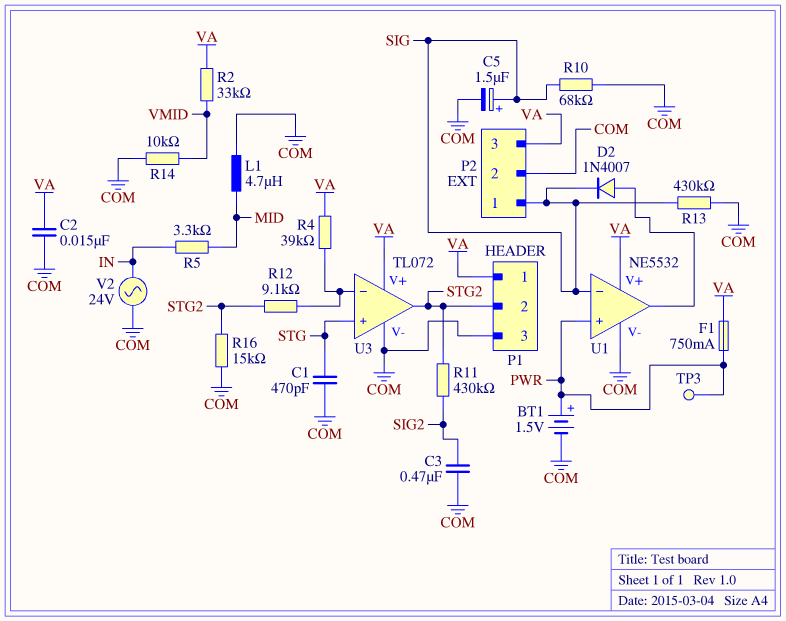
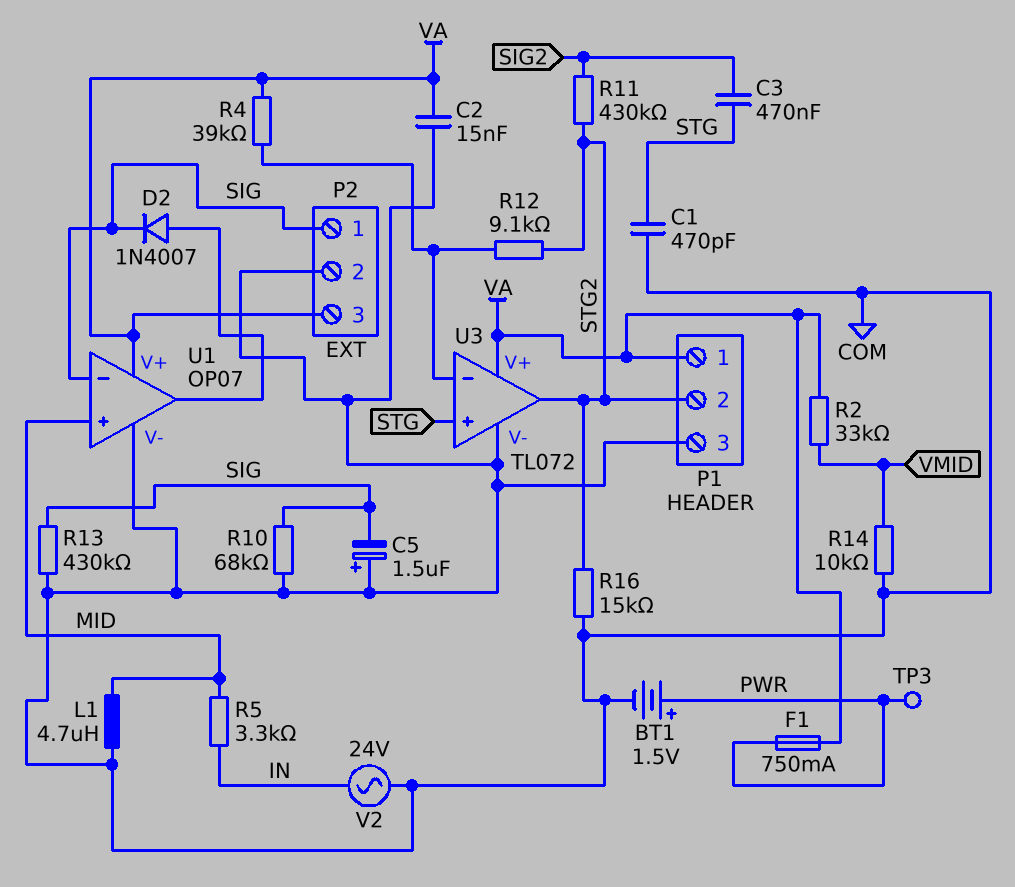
C3: 470nF (COM, SIG2) -> 470nF (SIG2, STG)
C5: 1.5uF (plus SIG, minus COM) -> 1.5uF (plus COM, minus SIG)
U1: NE5532 -> OP07
U1 pin in+: PWR -> MID

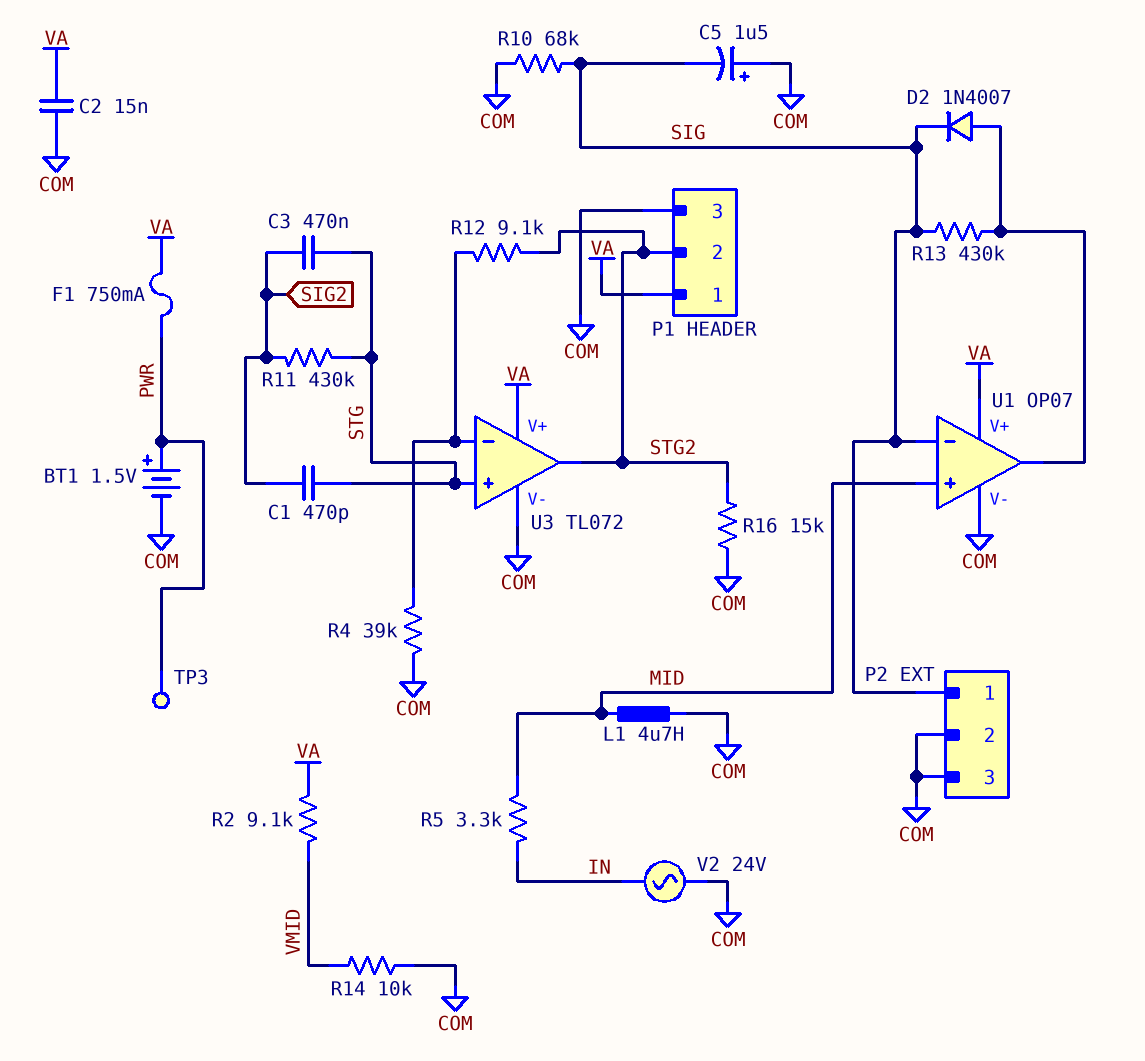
C1: 470pF (COM, STG) -> 470pF (SIG2, STG)
P2 pin 3: VA -> COM
R2: 33k (VA, VMID) -> 9.1k (VA, VMID)
R4: 39k (U3/in-, VA) -> 39k (COM, U3/in-)
R11: 430k (SIG2, STG2) -> 430k (SIG2, STG)
R13: 430k (COM, SIG) -> 430k (SIG, U1/out)

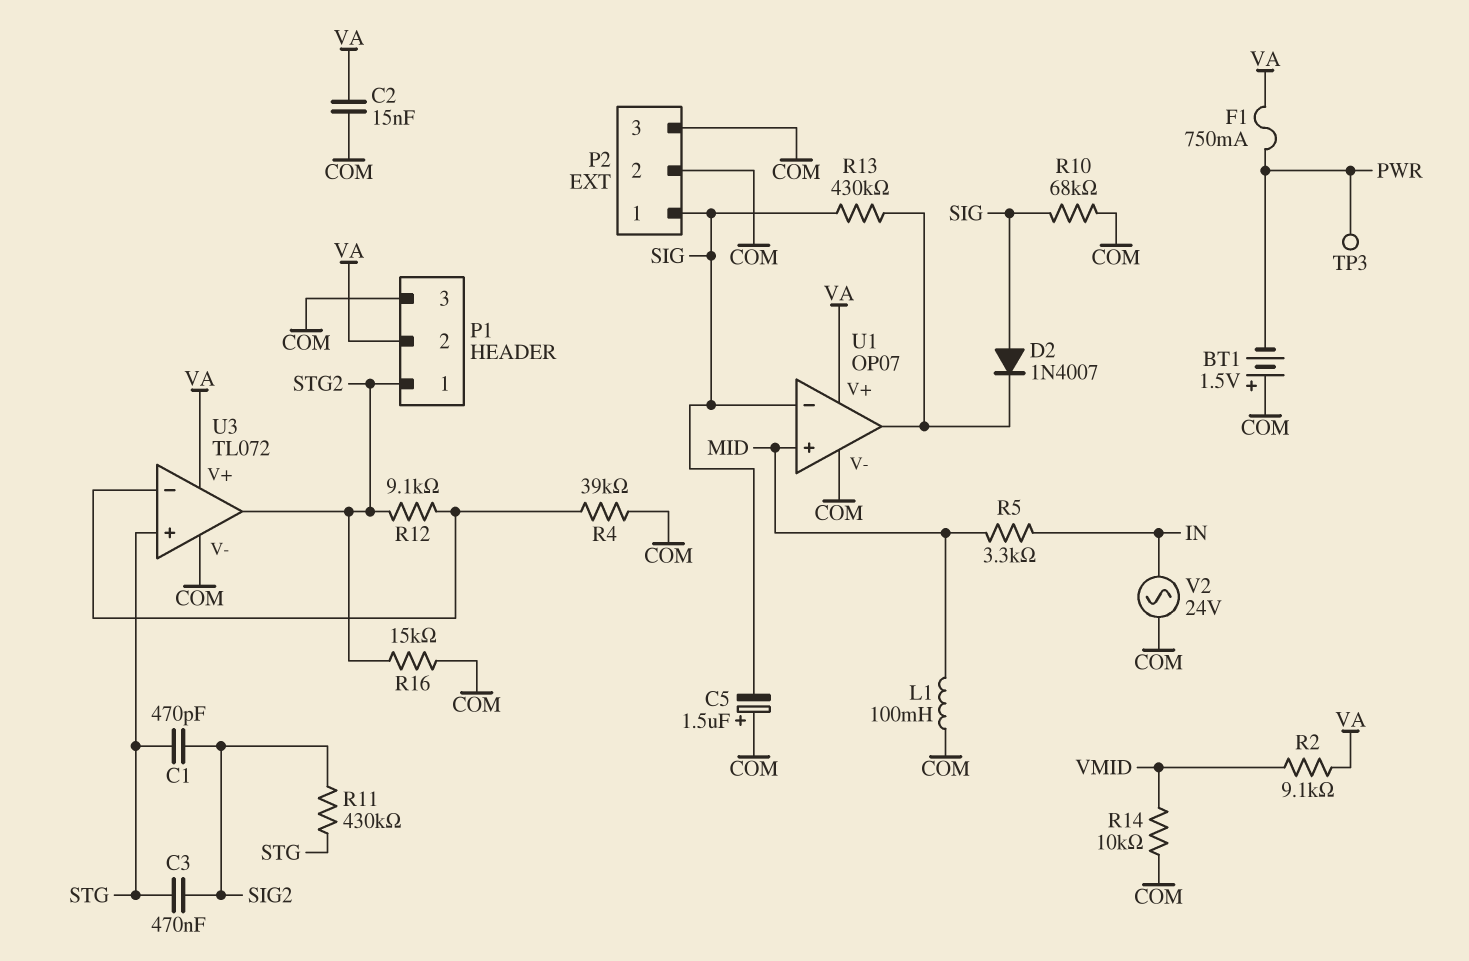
BT1: 1.5V (plus PWR, minus COM) -> 1.5V (plus COM, minus PWR)
D2: diode 1N4007 (A U1/out, K SIG) -> diode 1N4007 (A SIG, K U1/out)
L1: 4.7uH (COM, MID) -> 100mH (COM, MID)
P1 pin 1: VA -> STG2
P1 pin 2: STG2 -> VA

